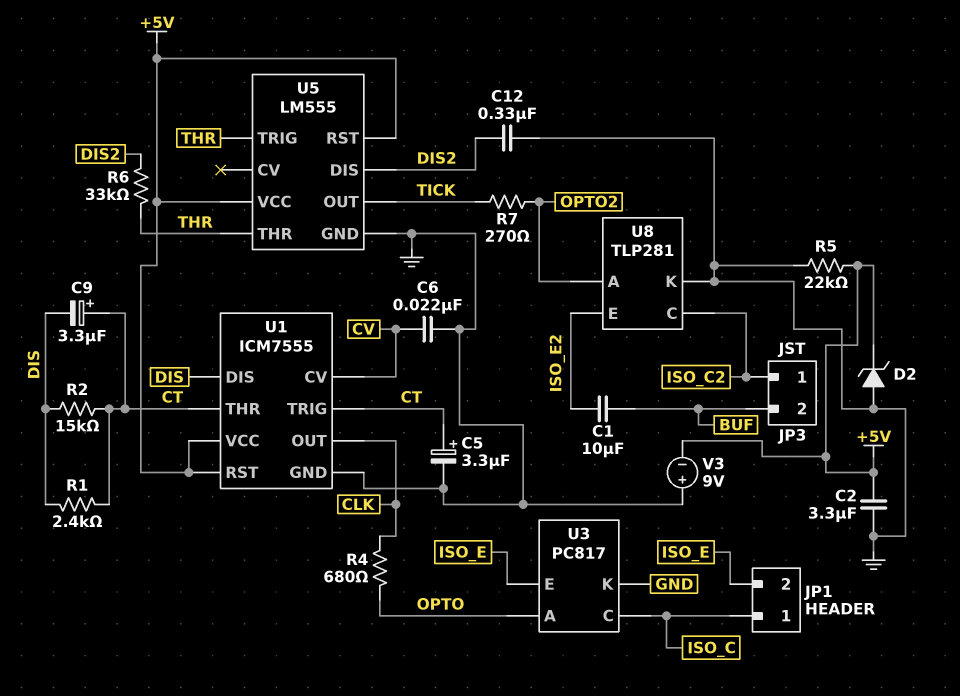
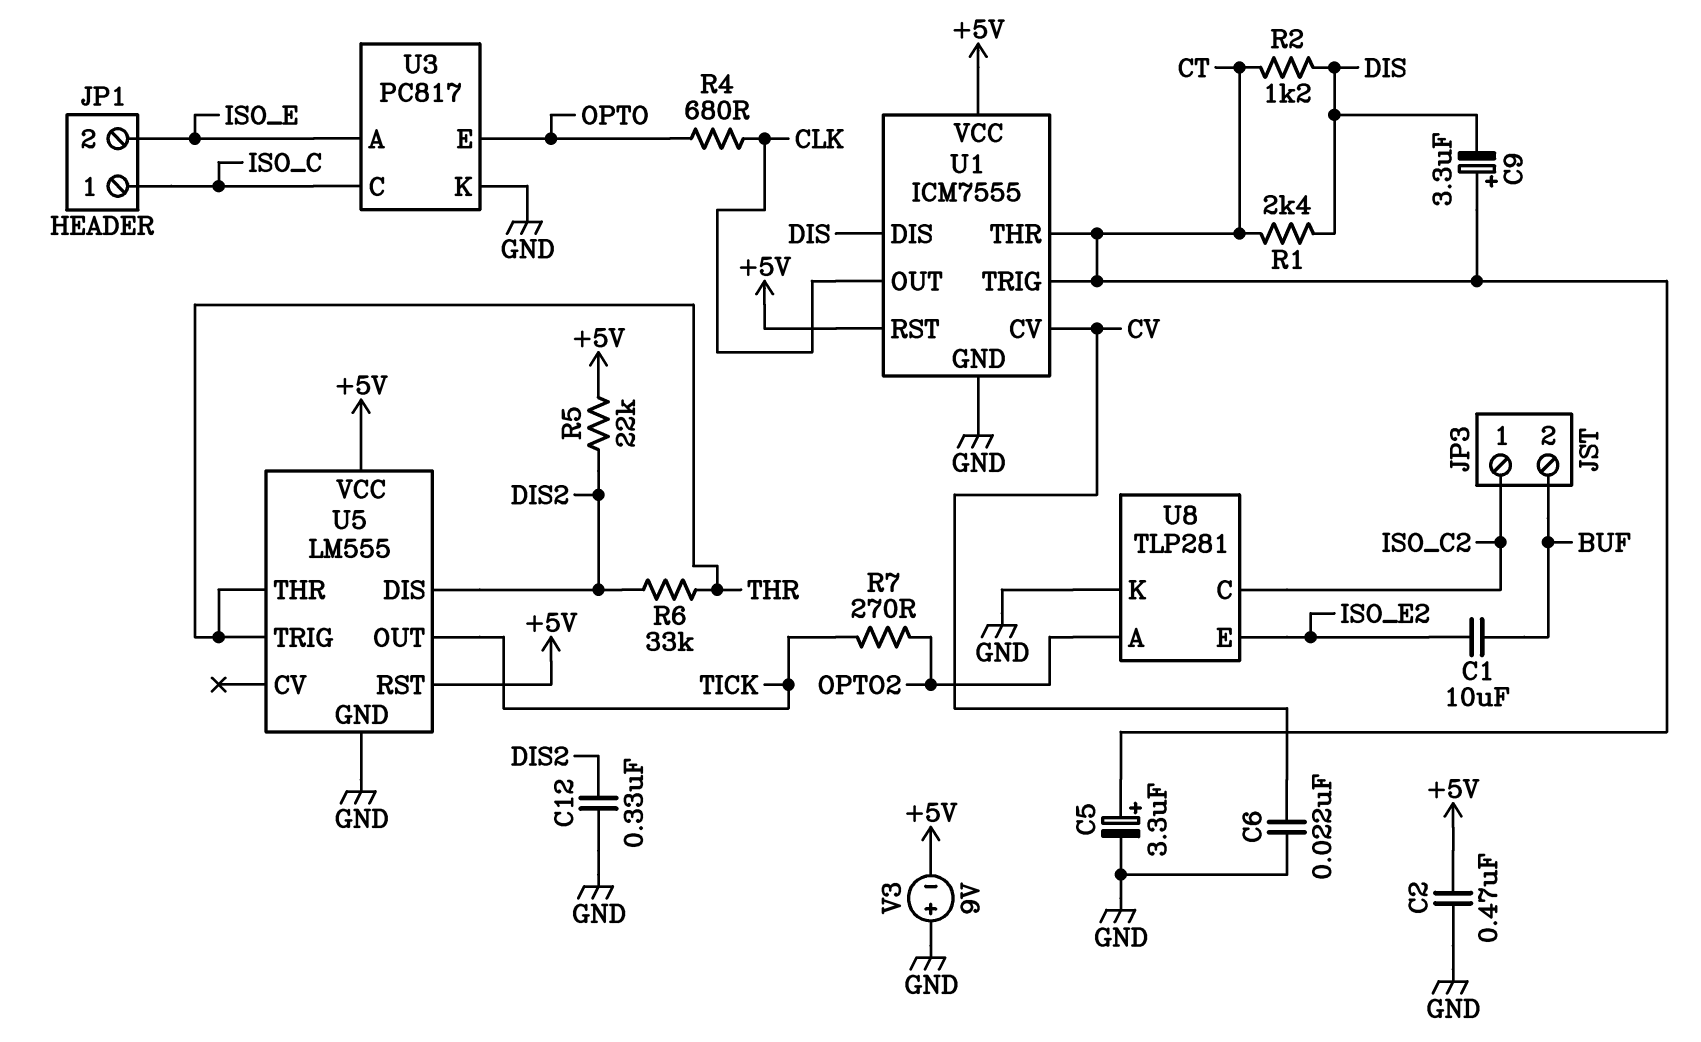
C2: 3.3uF (+5V, GND) -> 470nF (+5V, GND)
D2: zener (A GND, K +5V) -> none
R2: 15k (CT, DIS) -> 1.2k (CT, DIS)
R5: 22k (+5V, GND) -> 22k (+5V, DIS2)
U3 pin A: OPTO -> ISO_E
U3 pin E: ISO_E -> OPTO

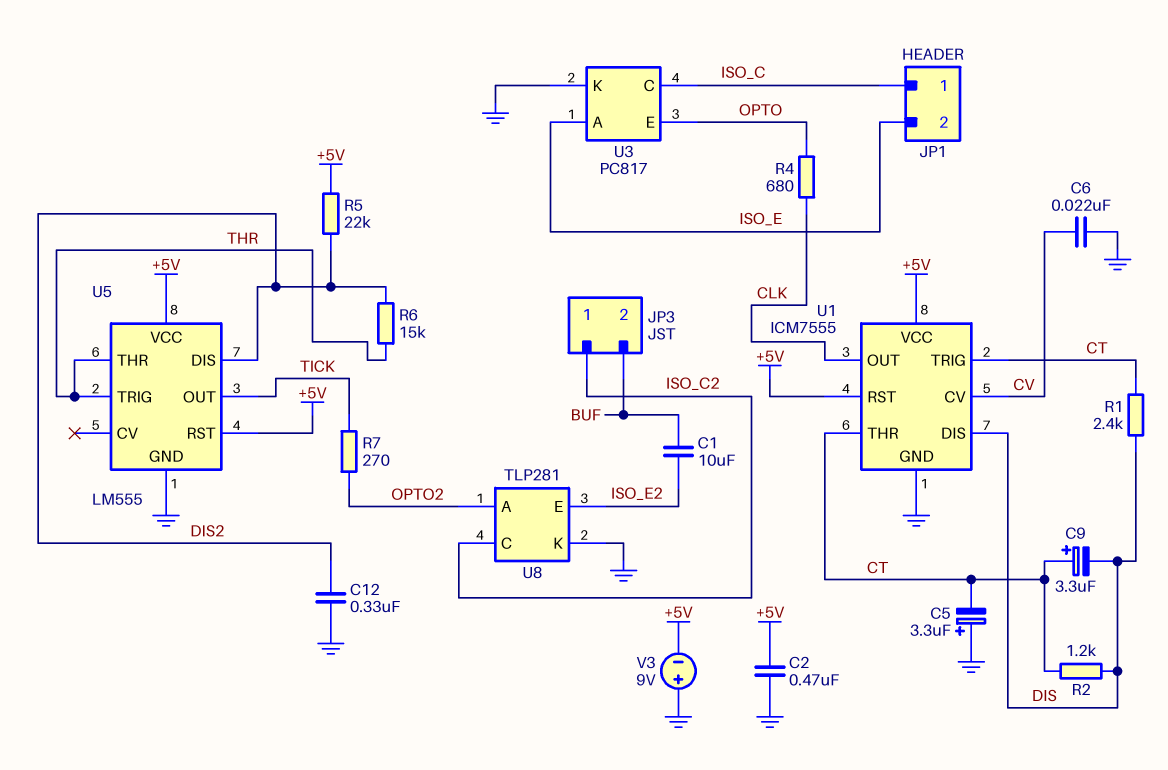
C5: 3.3uF (plus CT, minus GND) -> 3.3uF (plus GND, minus CT)
R6: 33k (DIS2, THR) -> 15k (DIS2, THR)

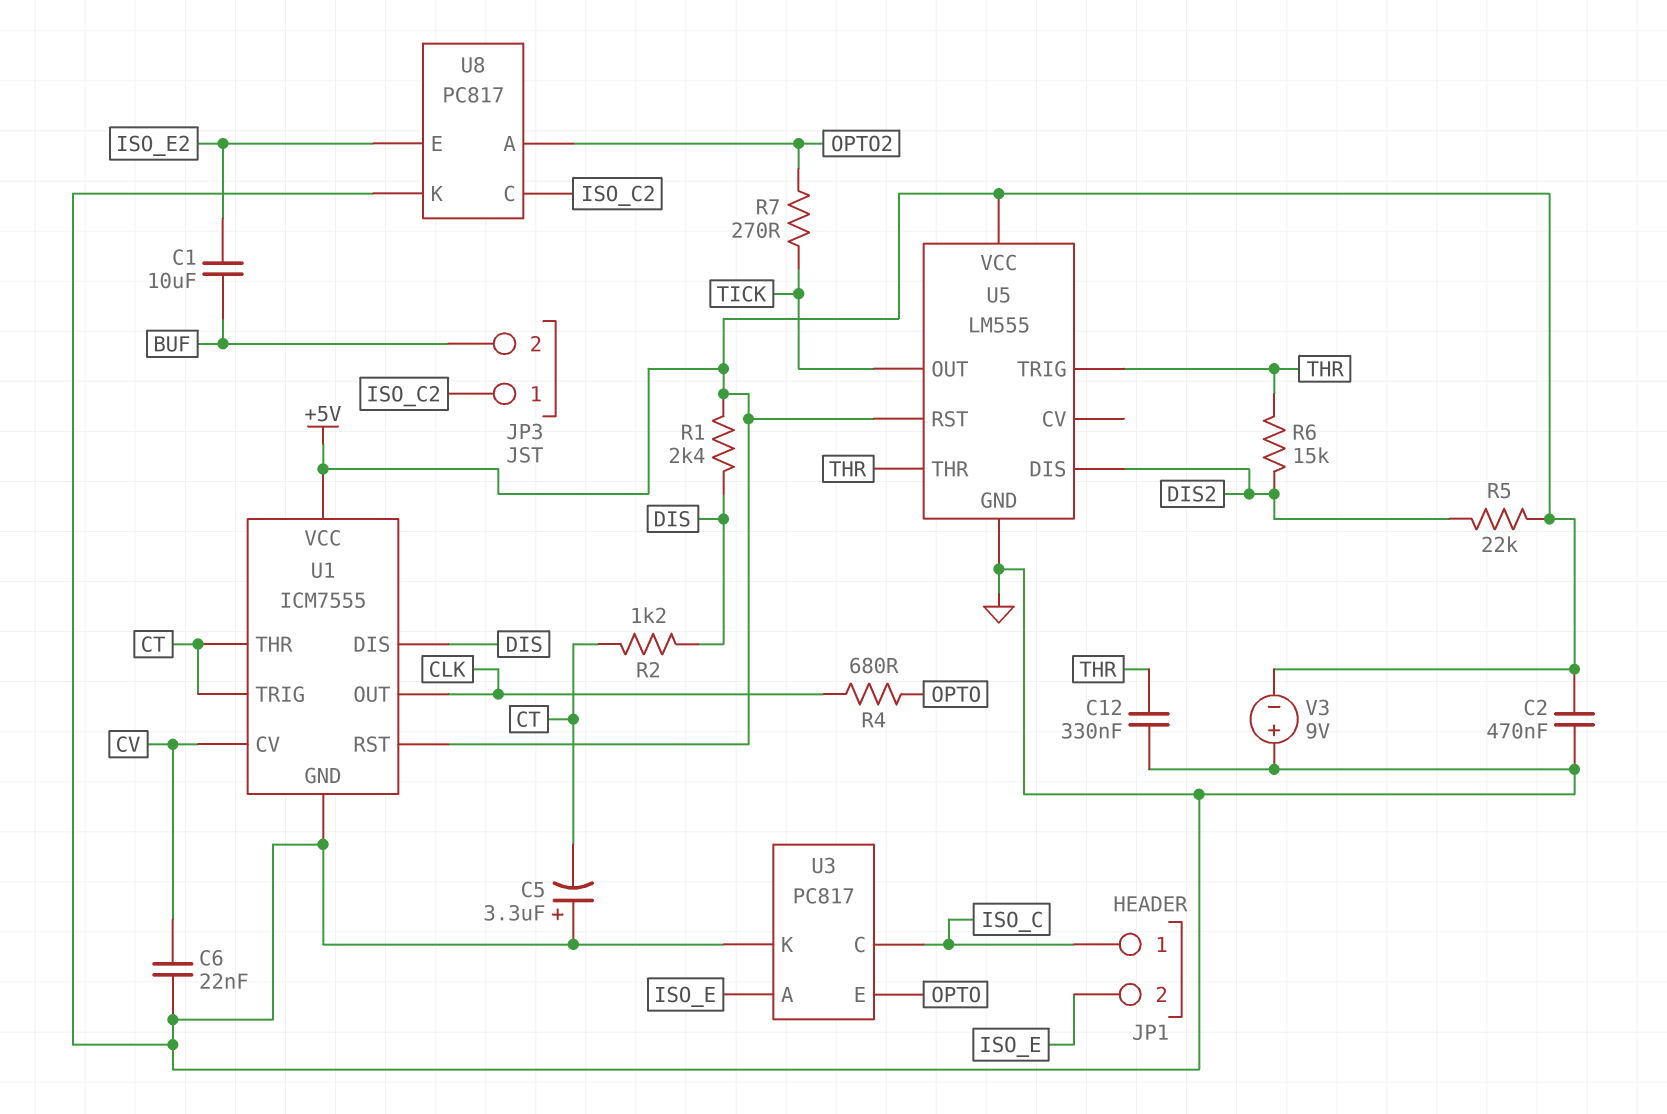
C9: 3.3uF (plus CT, minus DIS) -> none
C12: 330nF (DIS2, GND) -> 330nF (GND, THR)
R1: 2.4k (CT, DIS) -> 2.4k (+5V, DIS)
U8: TLP281 -> PC817

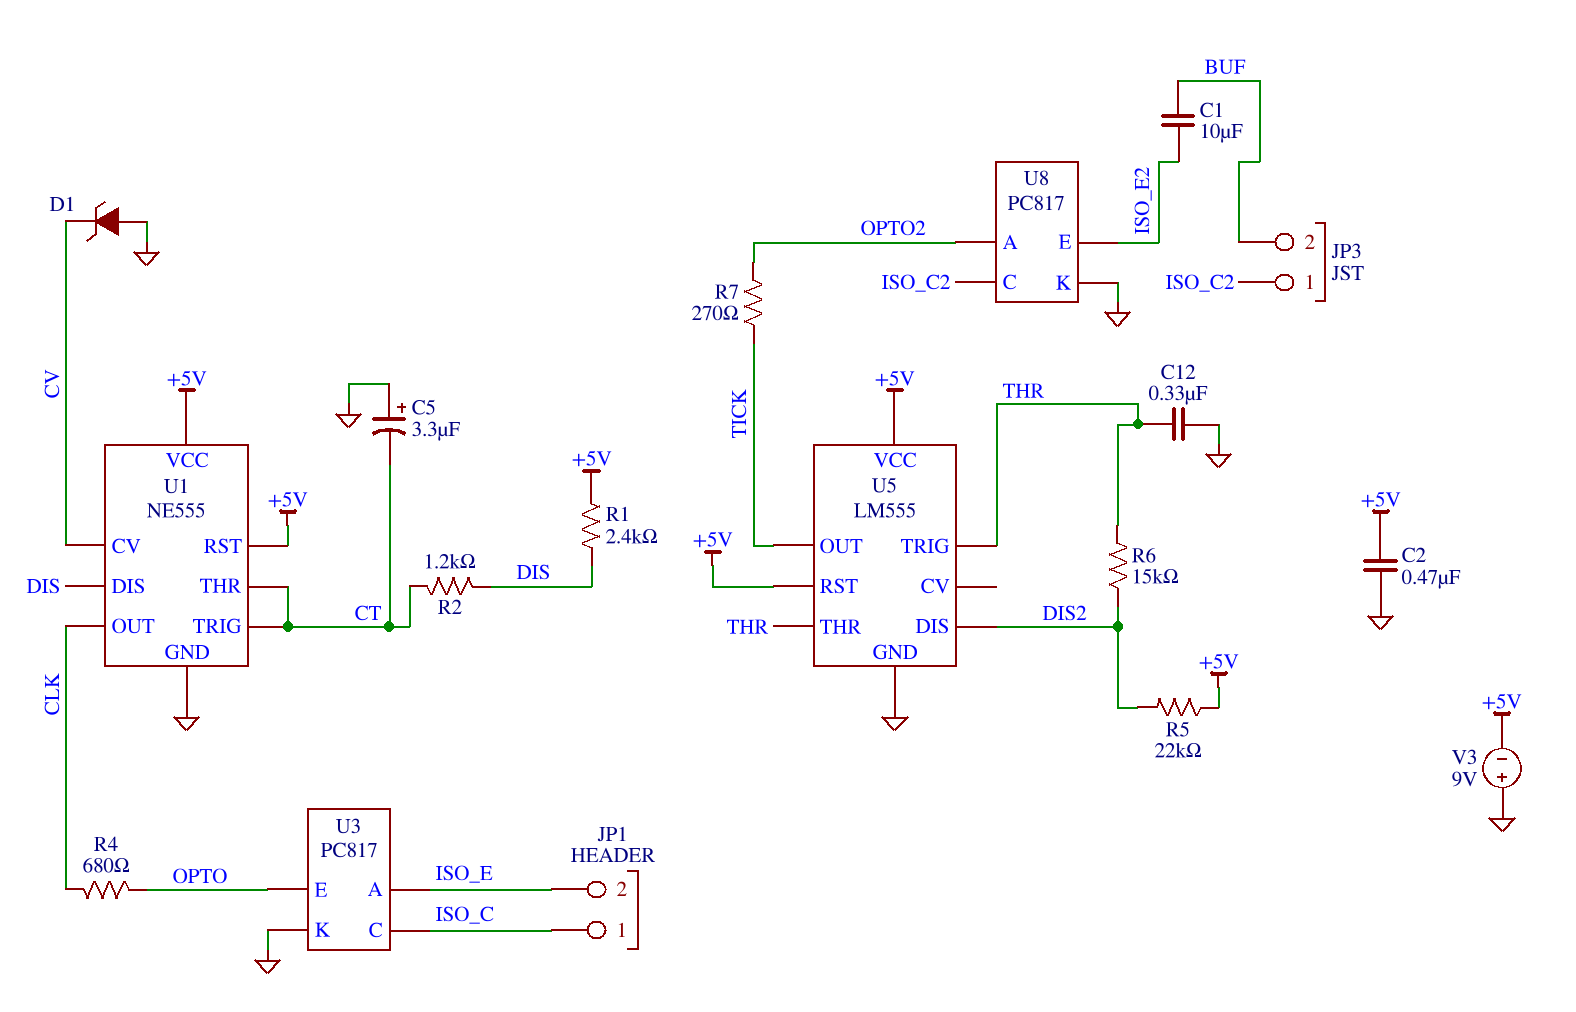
C6: 22nF (CV, GND) -> none
D1: none -> zener (A GND, K CV)
U1: ICM7555 -> NE555

